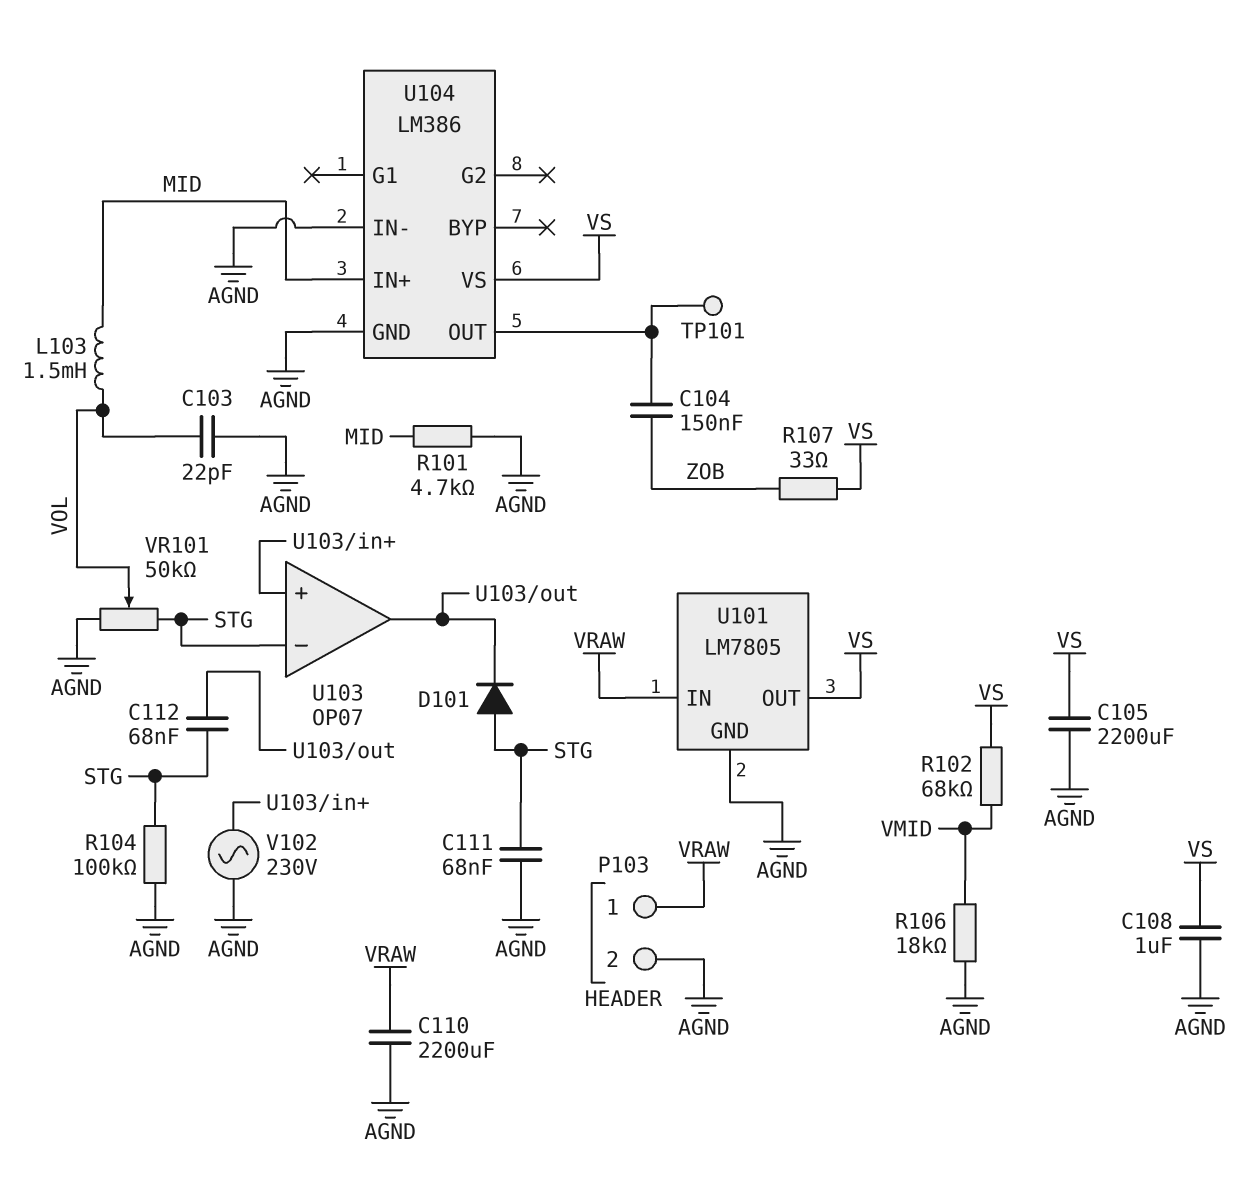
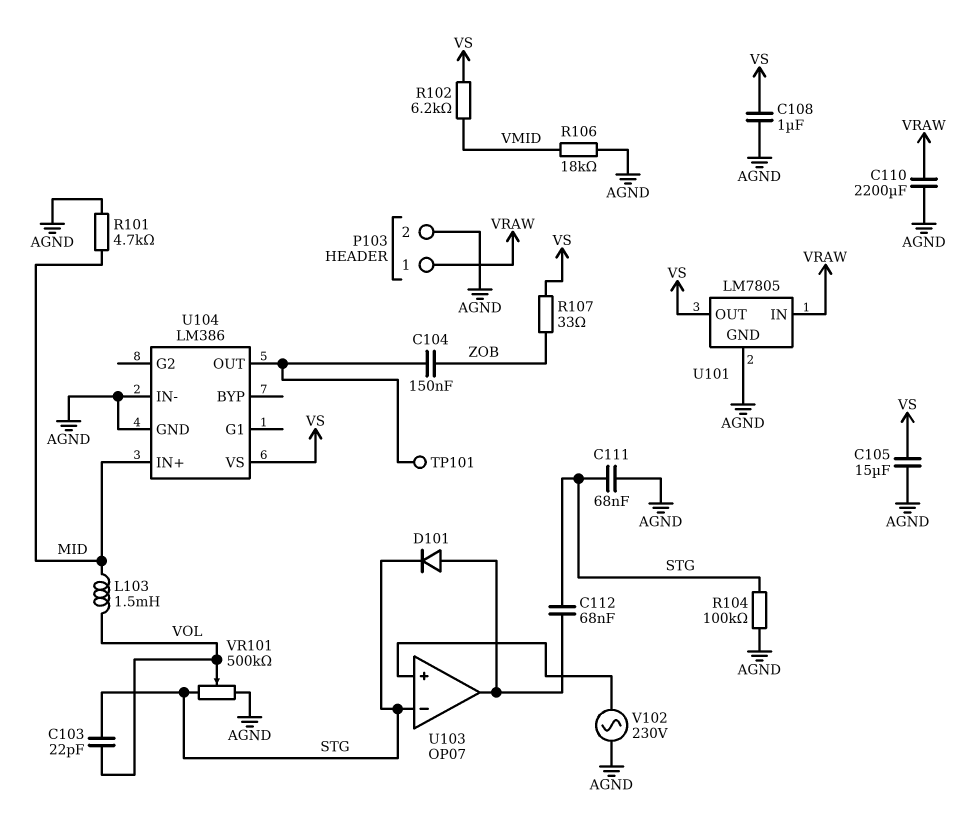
C103: 22pF (AGND, VOL) -> 22pF (STG, VOL)
C105: 2200uF (AGND, VS) -> 15uF (AGND, VS)
D101: diode (A STG, K U103/out) -> diode (A U103/out, K STG)
R102: 68k (VMID, VS) -> 6.2k (VMID, VS)
VR101: 50k (AGND, STG, wiper VOL) -> 500k (AGND, STG, wiper VOL)

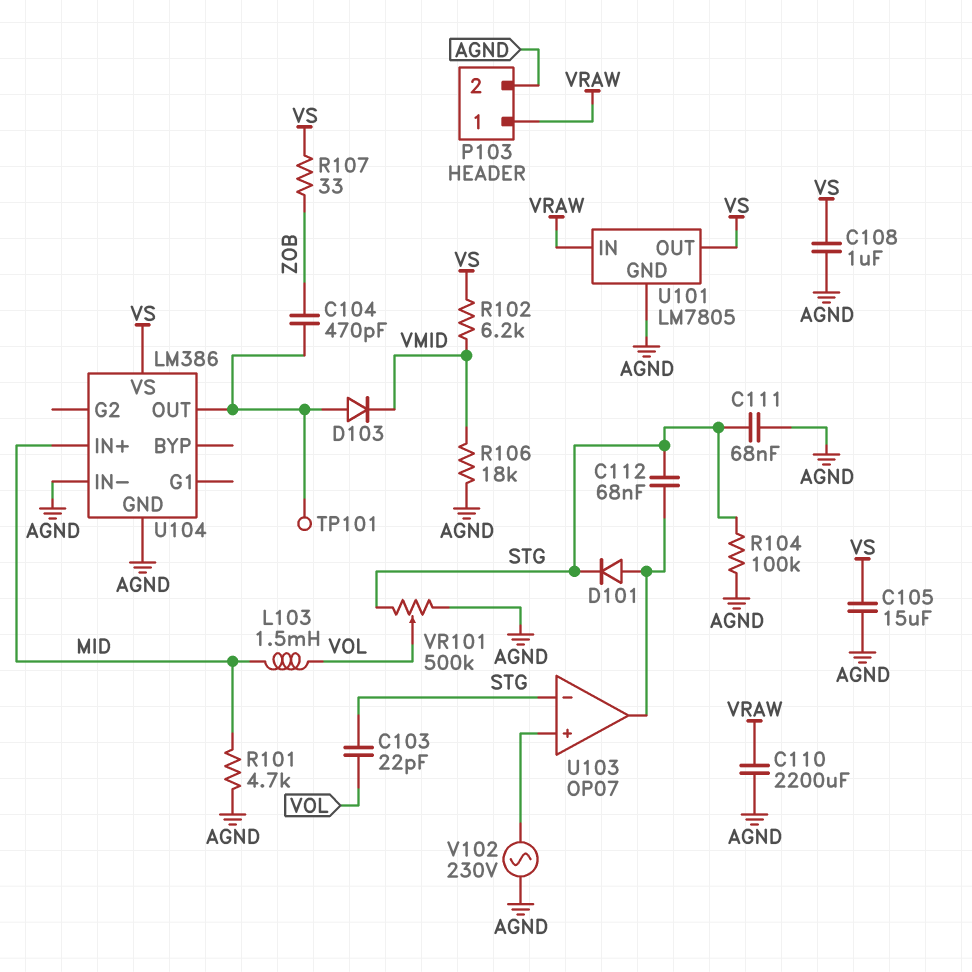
C104: 150nF (U104/OUT, ZOB) -> 470pF (U104/OUT, ZOB)
D103: none -> diode (A U104/OUT, K VMID)

